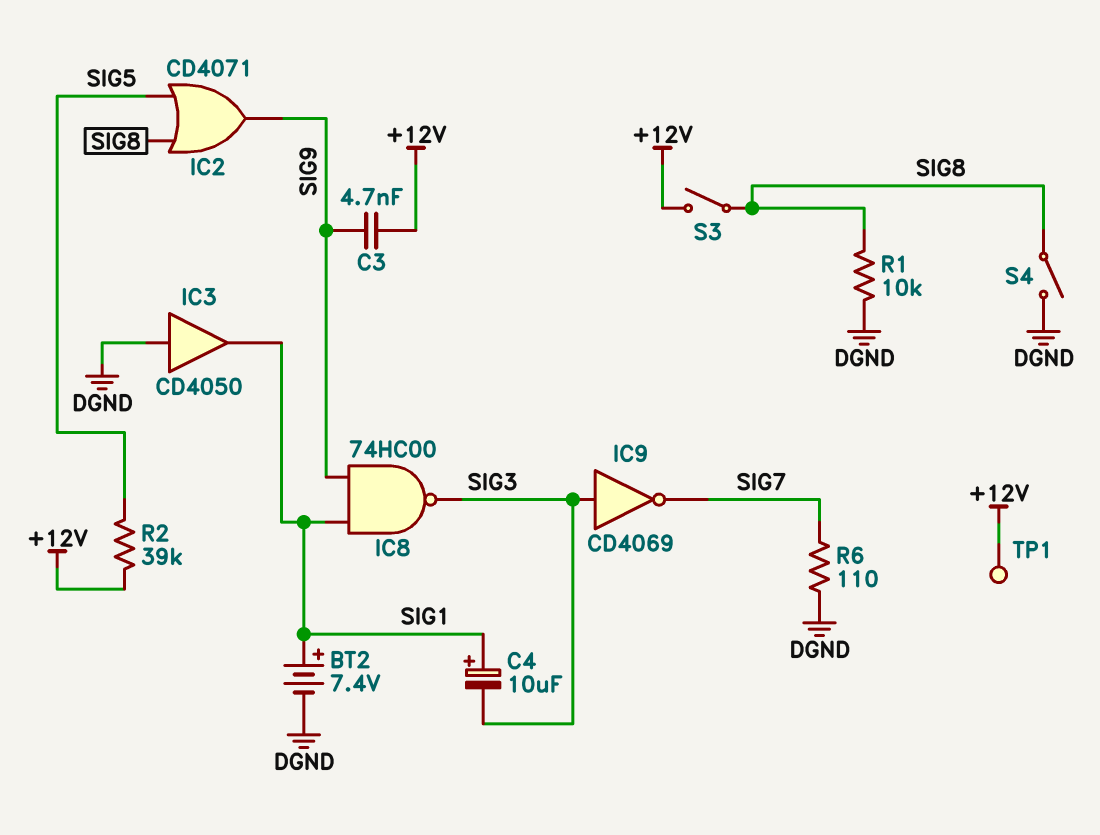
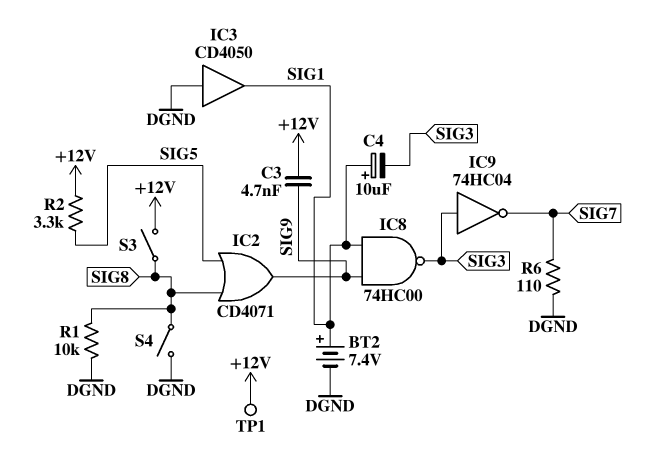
IC9: NOT CD4069 (in SIG3, out SIG7) -> NOT 74HC04 (in SIG3, out SIG7)
R2: 39k (+12V, SIG5) -> 3.3k (+12V, SIG5)

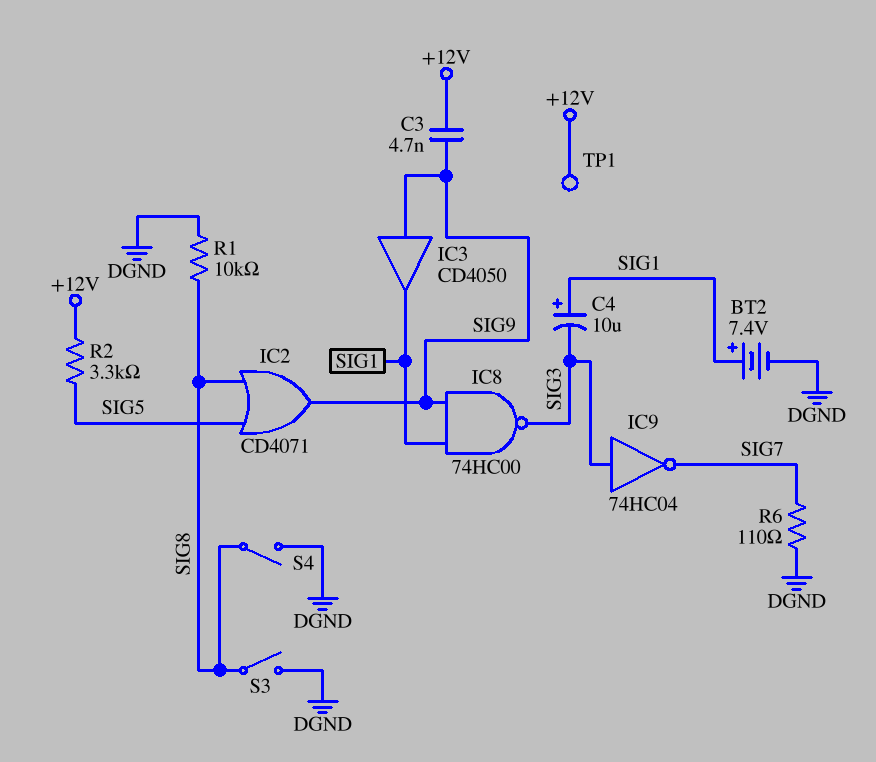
IC3: buffer CD4050 (in DGND, out SIG1) -> buffer CD4050 (in SIG9, out SIG1)
S3: switch (+12V, SIG8) -> switch (DGND, SIG8)

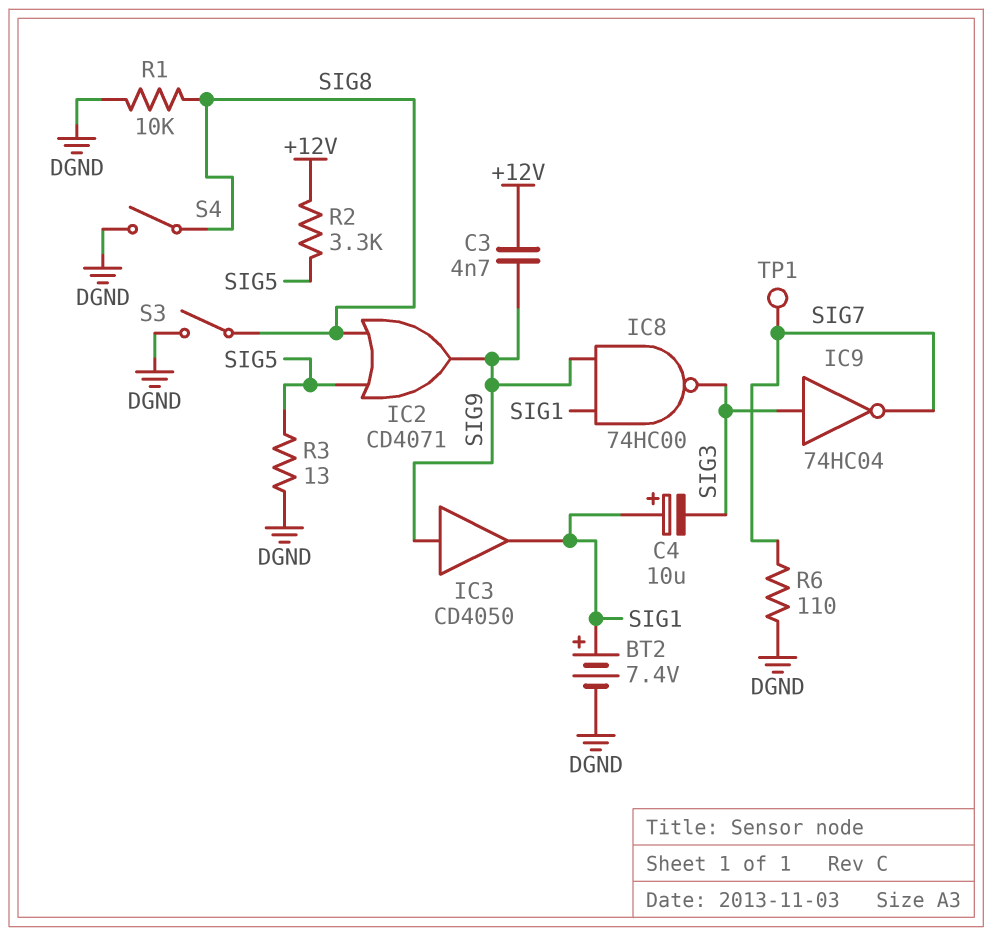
R3: none -> 13 (DGND, SIG5)
TP1: test point (+12V) -> test point (SIG7)

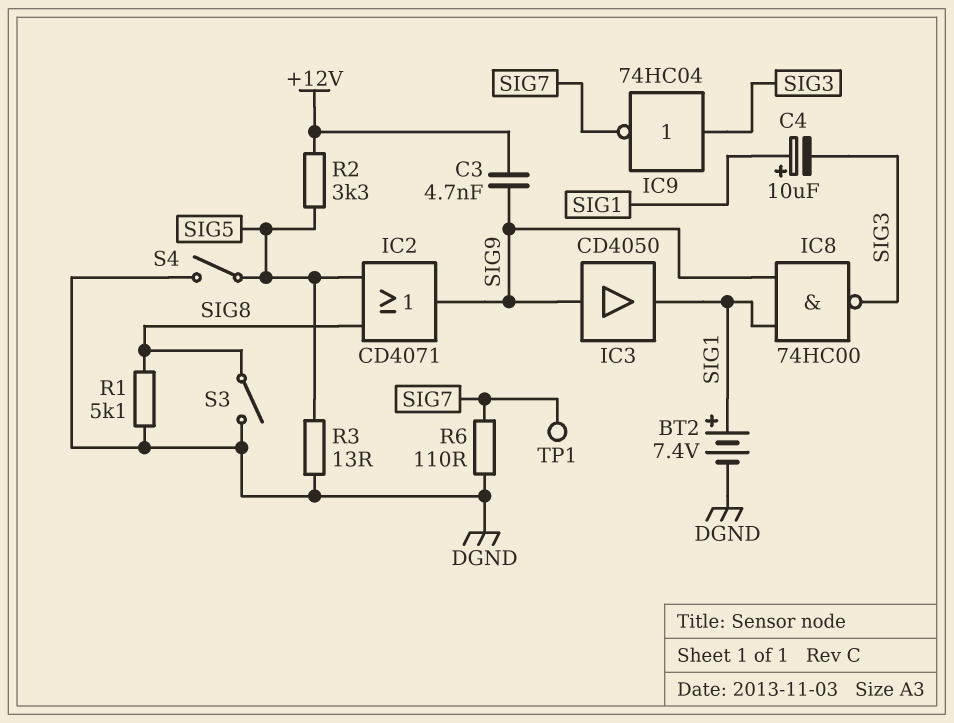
R1: 10k (DGND, SIG8) -> 5.1k (DGND, SIG8)
S4: switch (DGND, SIG8) -> switch (DGND, SIG5)

